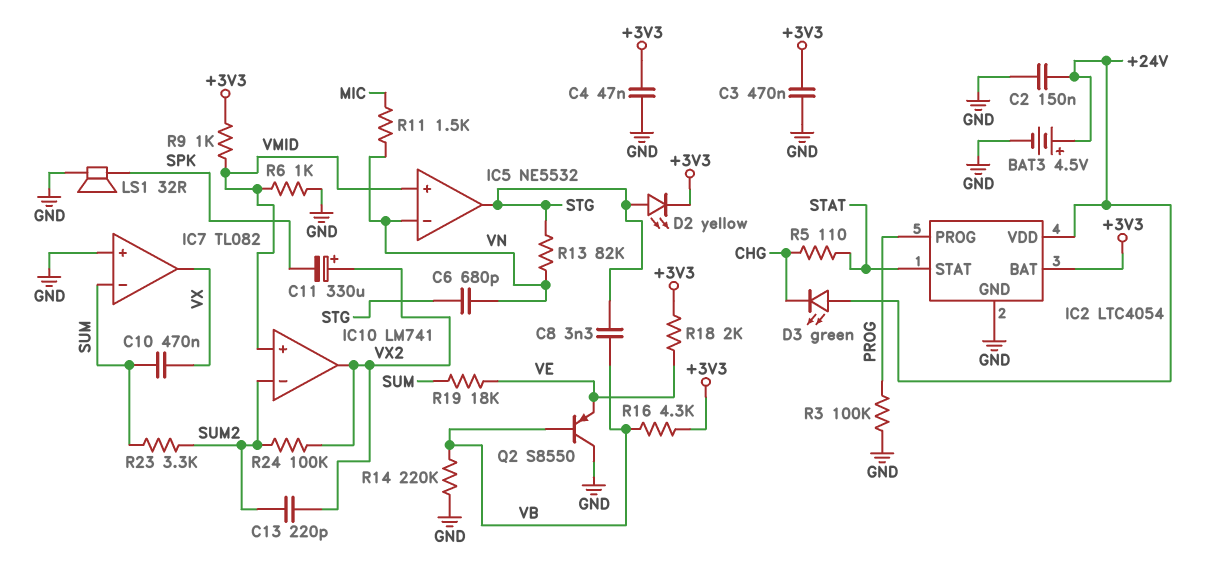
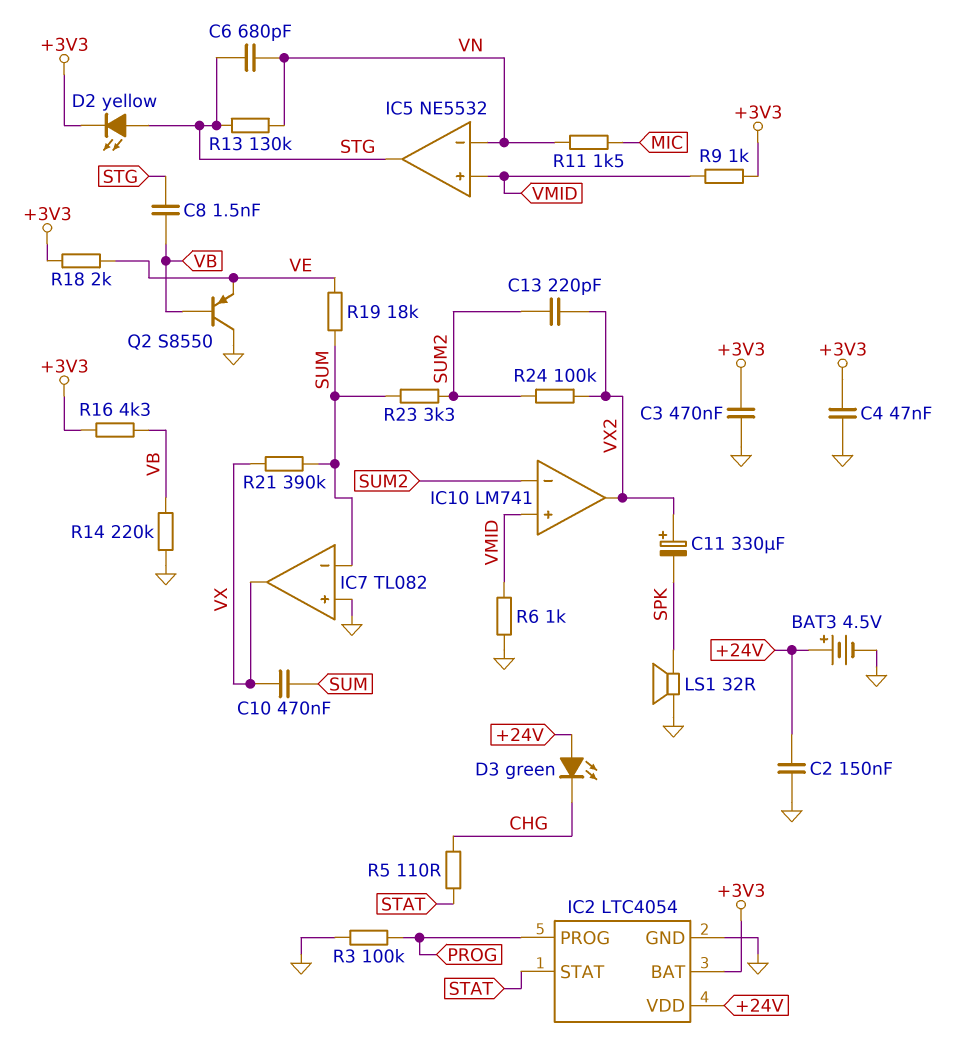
C8: 3.3nF (STG, VB) -> 1.5nF (STG, VB)
R13: 82k (STG, VN) -> 130k (STG, VN)
R21: none -> 390k (SUM, VX)

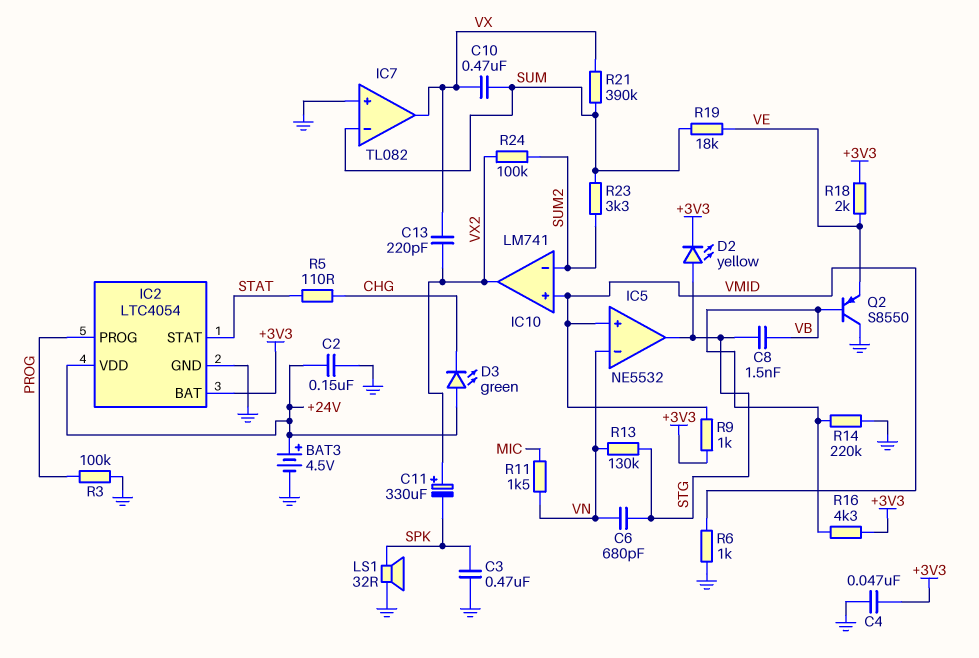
C3: 470nF (+3V3, GND) -> 470nF (GND, SPK)
C13: 220pF (SUM2, VX2) -> 220pF (VX, VX2)

